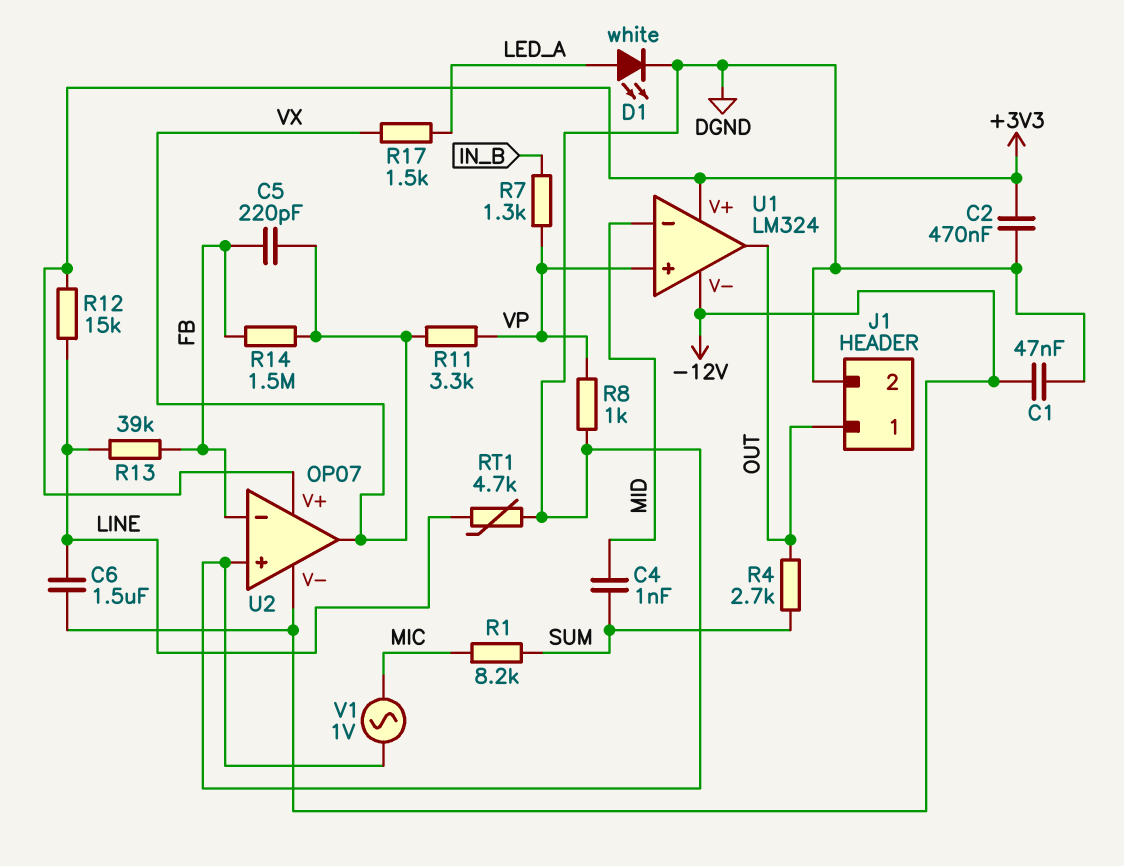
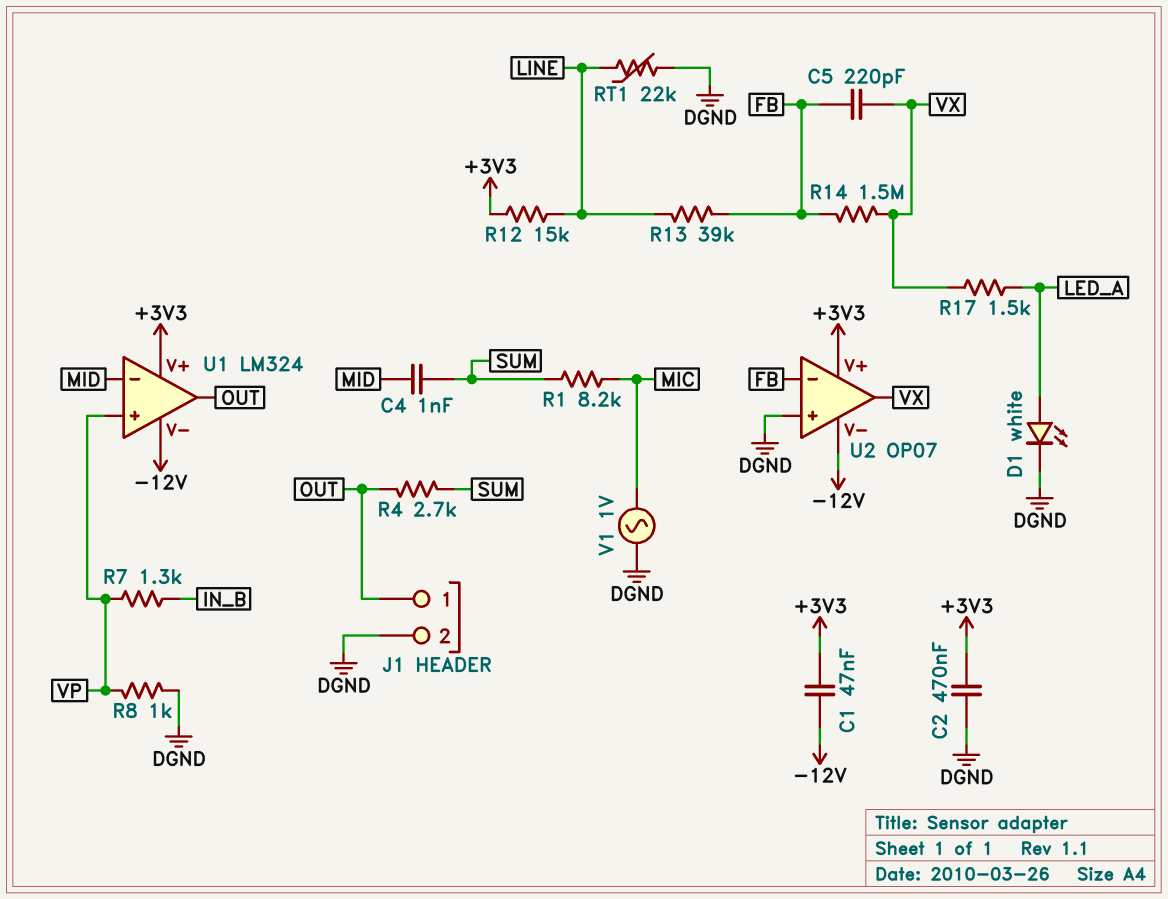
C1: 47nF (-12V, DGND) -> 47nF (+3V3, -12V)
C6: 1.5uF (-12V, LINE) -> none
R11: 3.3k (VP, VX) -> none
RT1: 4.7k (DGND, LINE) -> 22k (DGND, LINE)

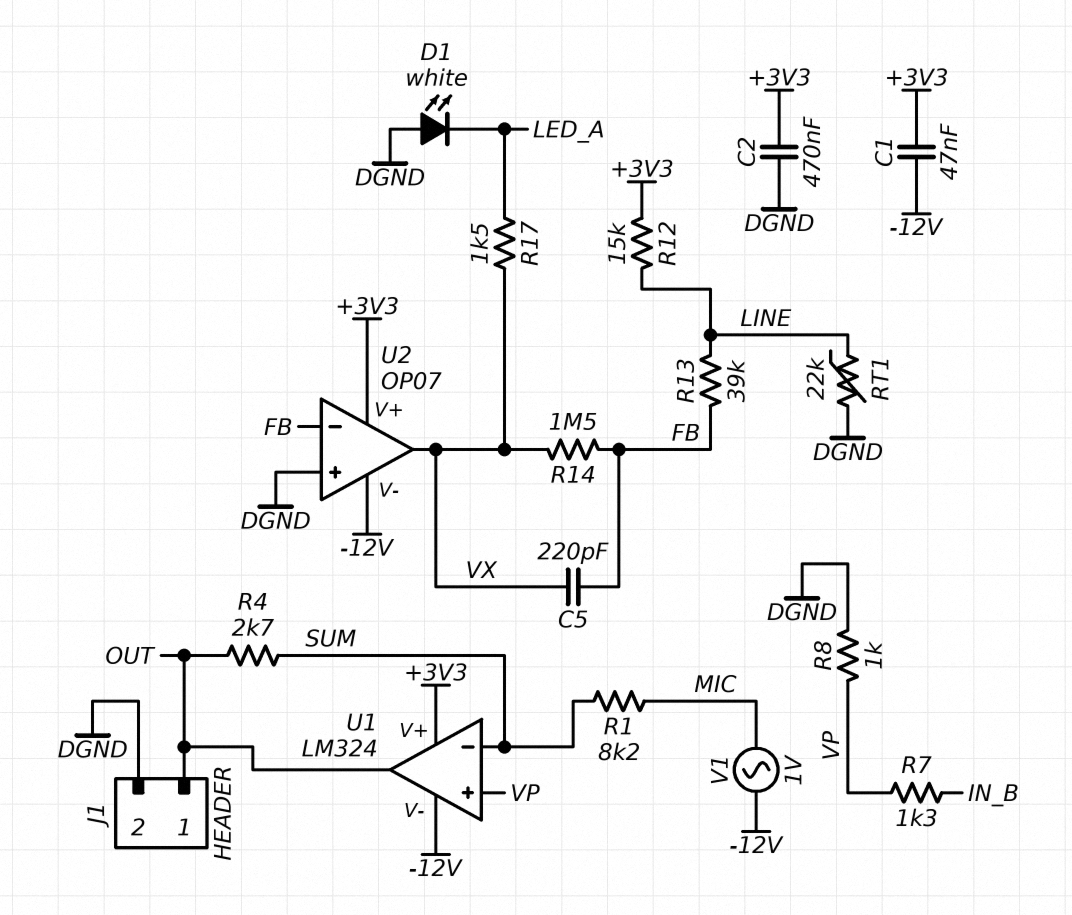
C4: 1nF (MID, SUM) -> none
D1: LED white (A LED_A, K DGND) -> LED white (A DGND, K LED_A)
U1 pin in-: MID -> SUM
V1: AC 1V (DGND, MIC) -> AC 1V (-12V, MIC)

